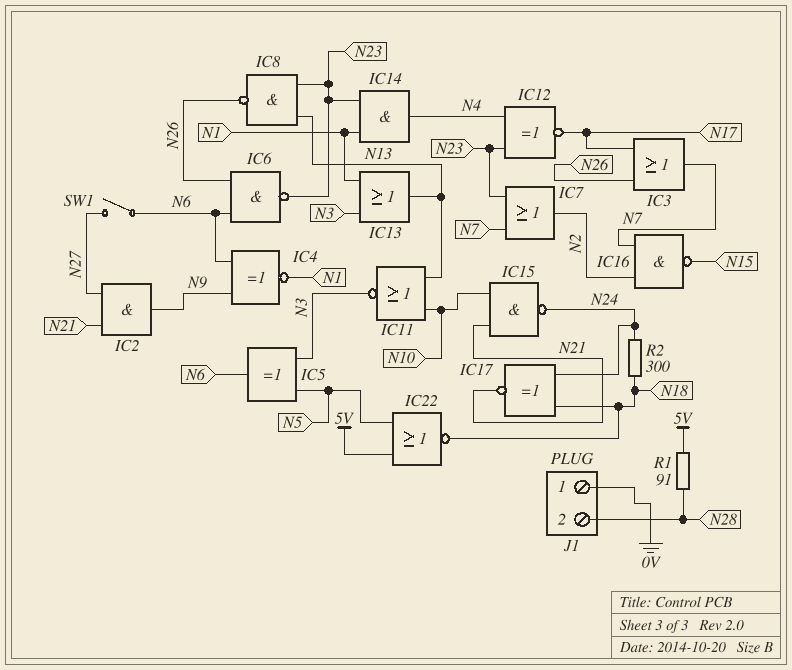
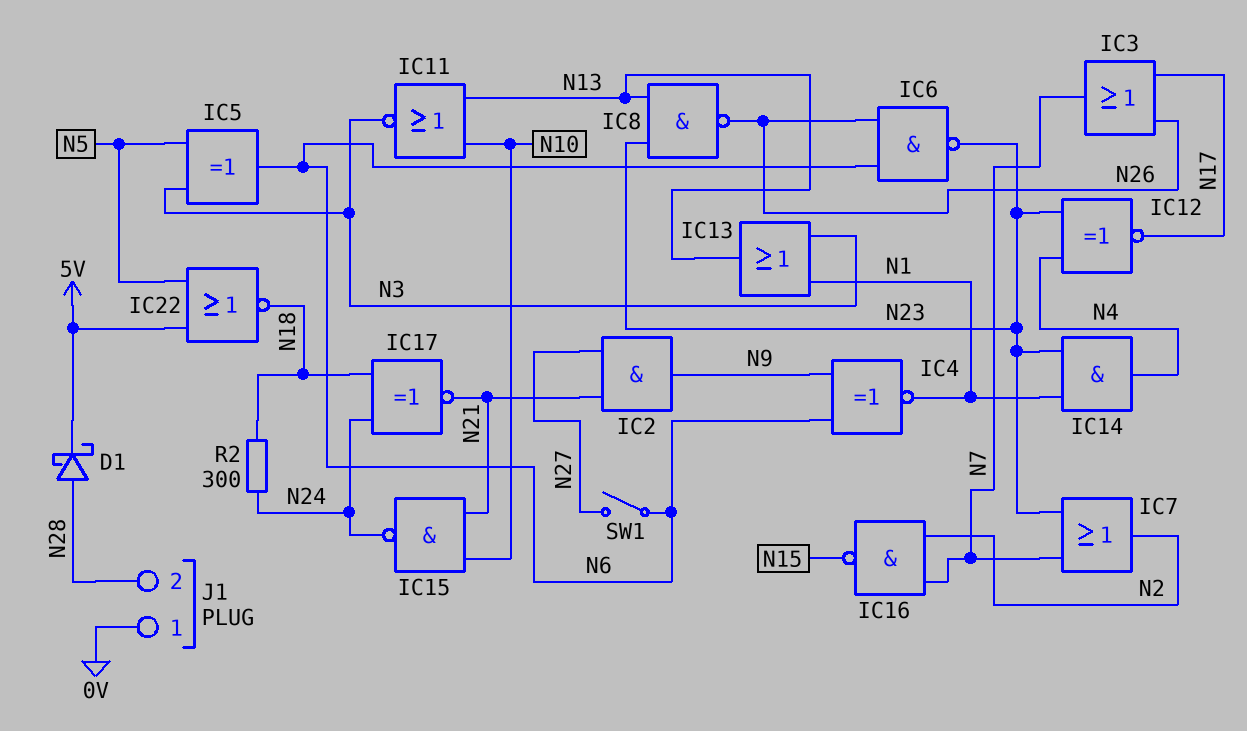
D1: none -> schottky (A N28, K 5V)
R1: 91 (5V, N28) -> none

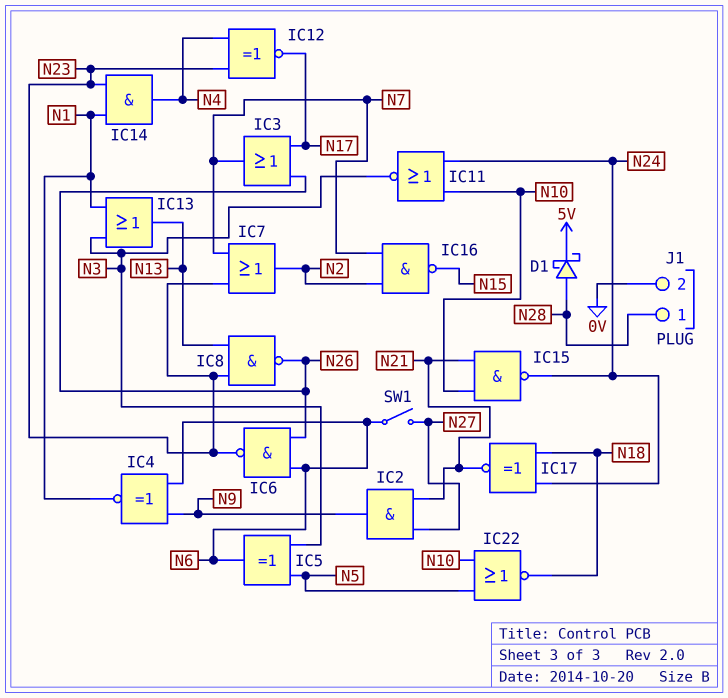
IC11: NOR (in N10, in N13, out N3) -> NOR (in N10, in N24, out N3)
IC22: NOR (in 5V, in N5, out N18) -> NOR (in N5, in N10, out N18)
J1 pin 1: 0V -> N28
J1 pin 2: N28 -> 0V
R2: 300 (N18, N24) -> none

